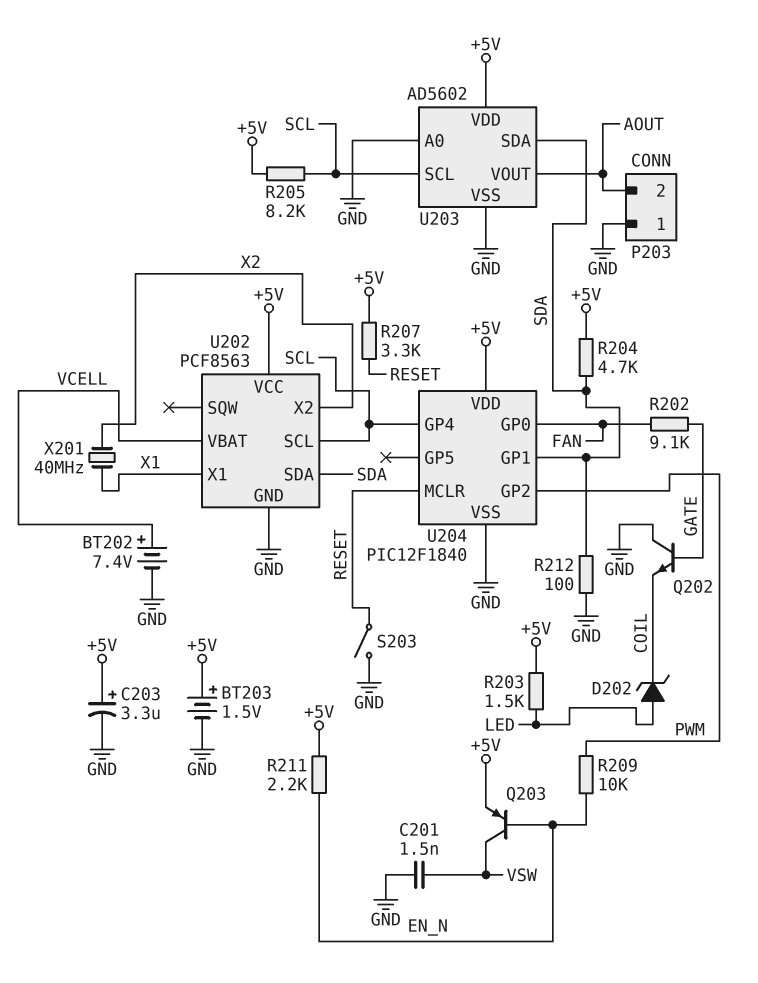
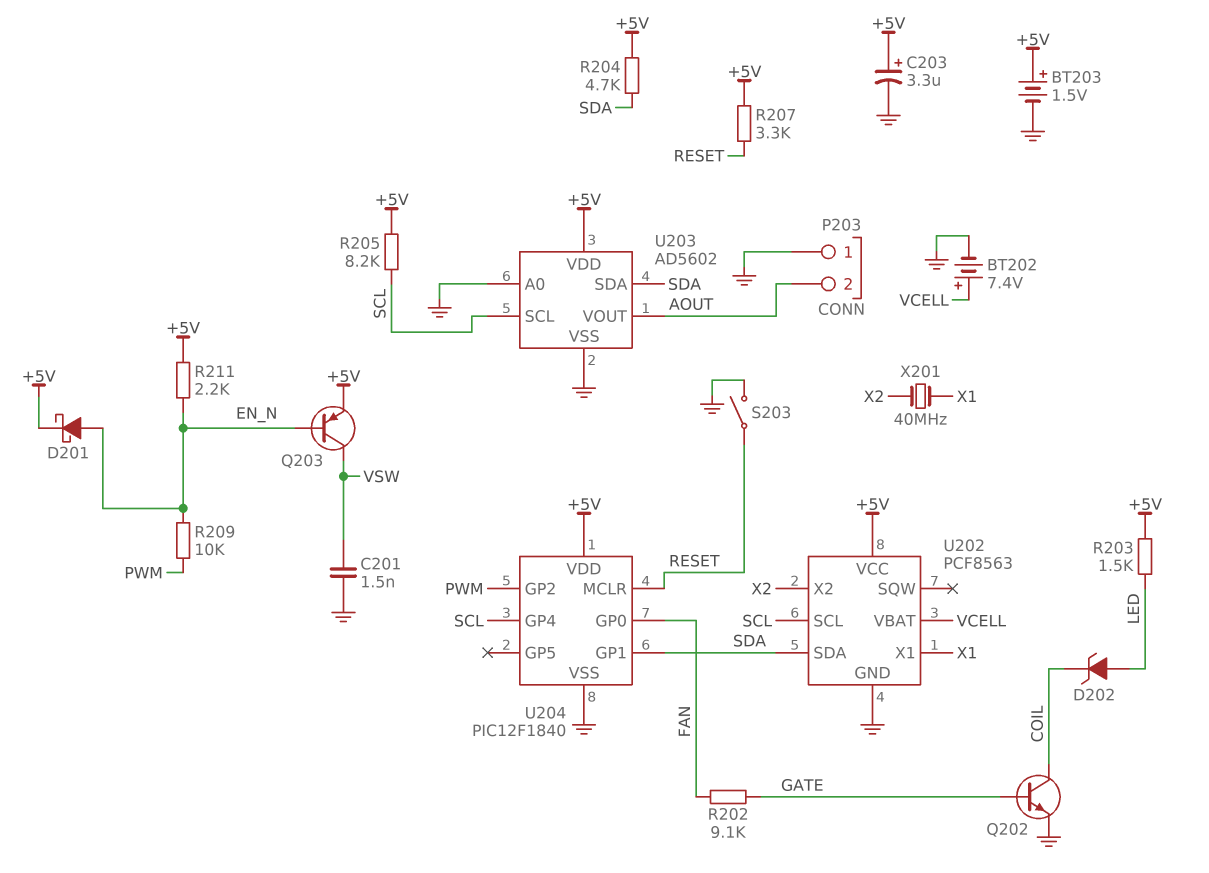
D201: none -> schottky (A EN_N, K +5V)
Q202: NPN (B GATE, C GND, E COIL) -> NPN (B GATE, C COIL, E GND)
R212: 100 (GND, SDA) -> none

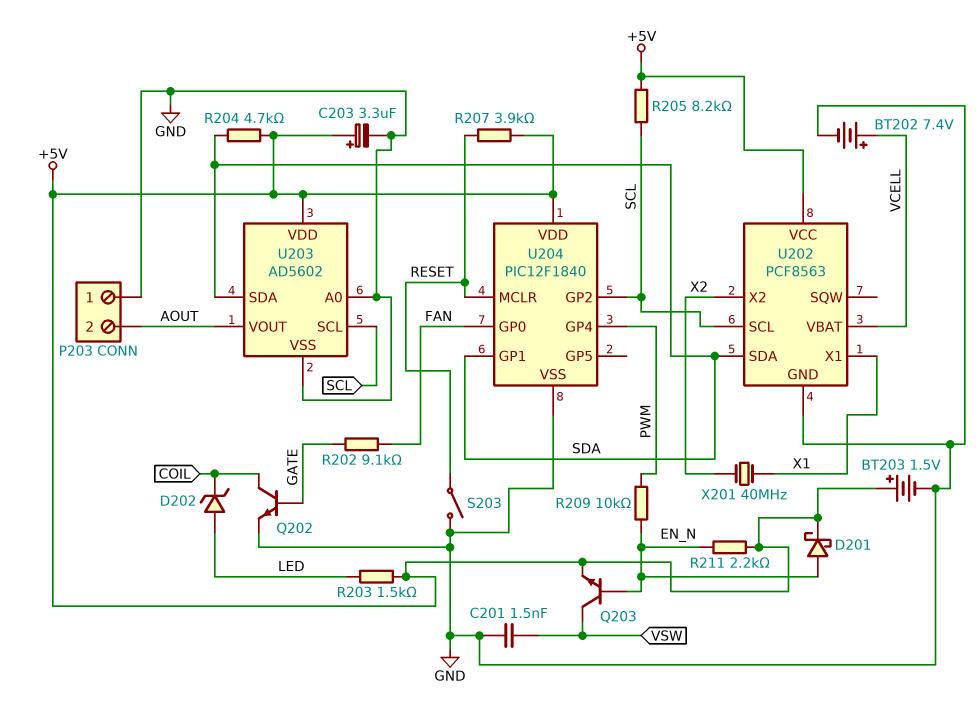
Q203: PNP (B EN_N, C VSW, E +5V) -> NPN (B EN_N, C VSW, E +5V)
R207: 3.3k (+5V, RESET) -> 3.9k (+5V, RESET)
U204 pin GP2: PWM -> SCL
U204 pin GP4: SCL -> PWM

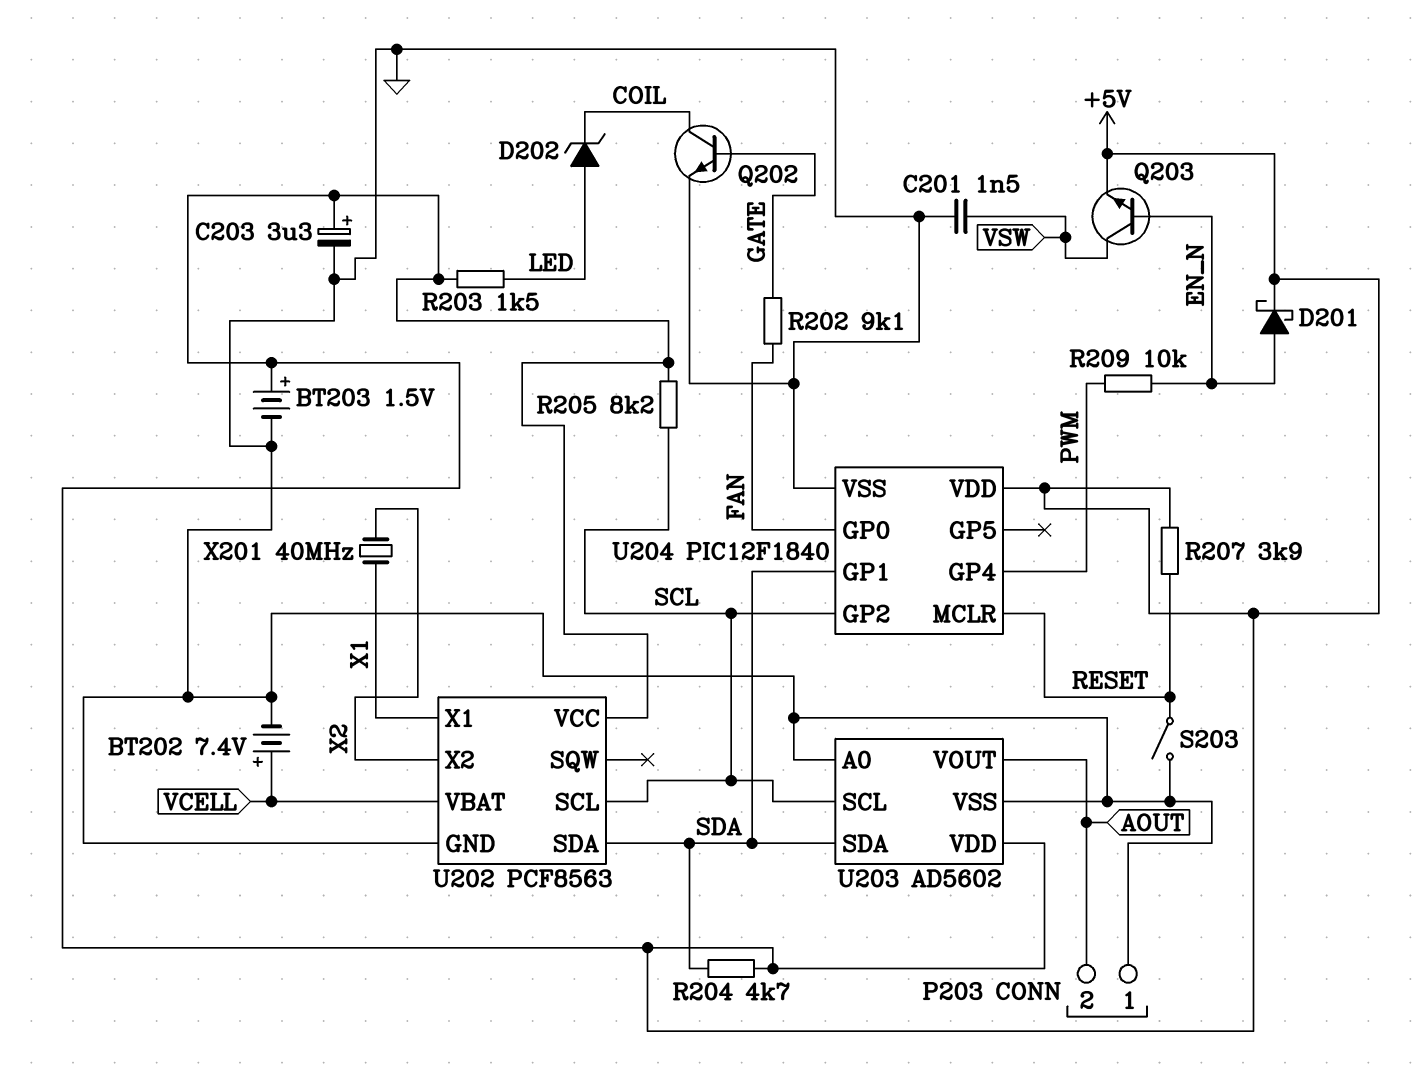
R211: 2.2k (+5V, EN_N) -> none

